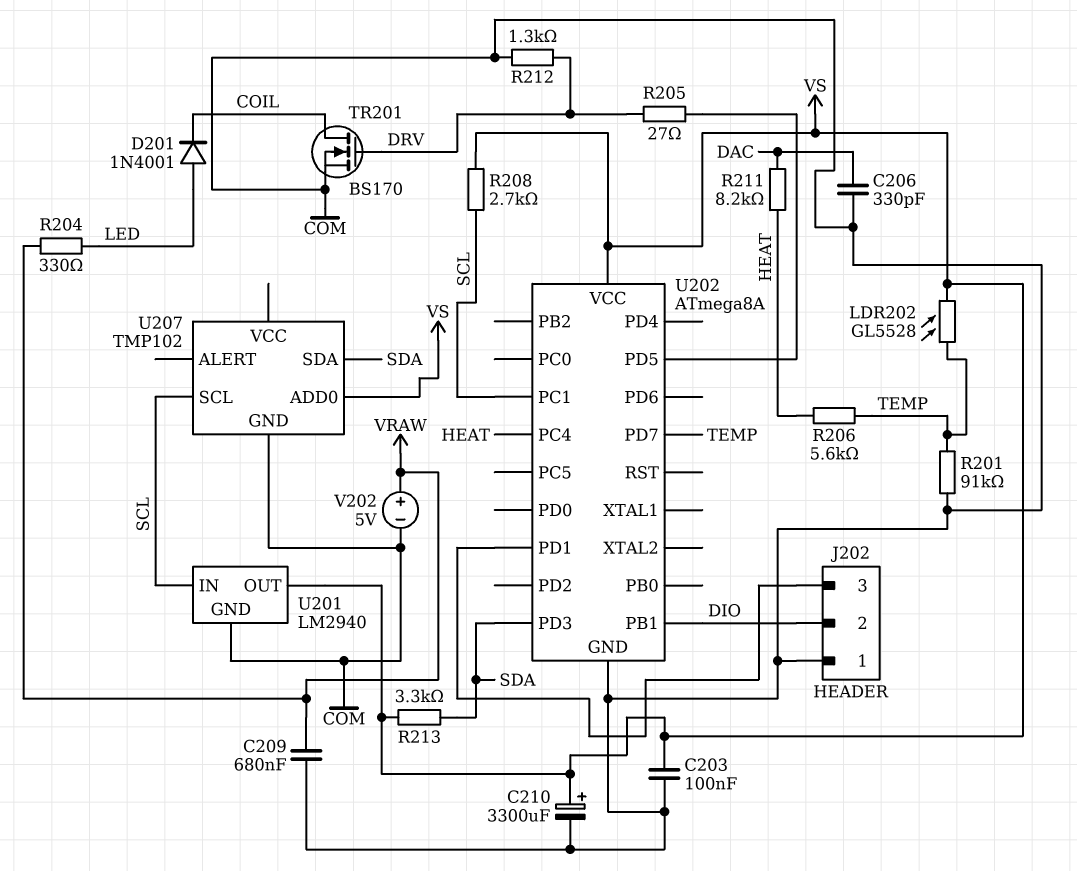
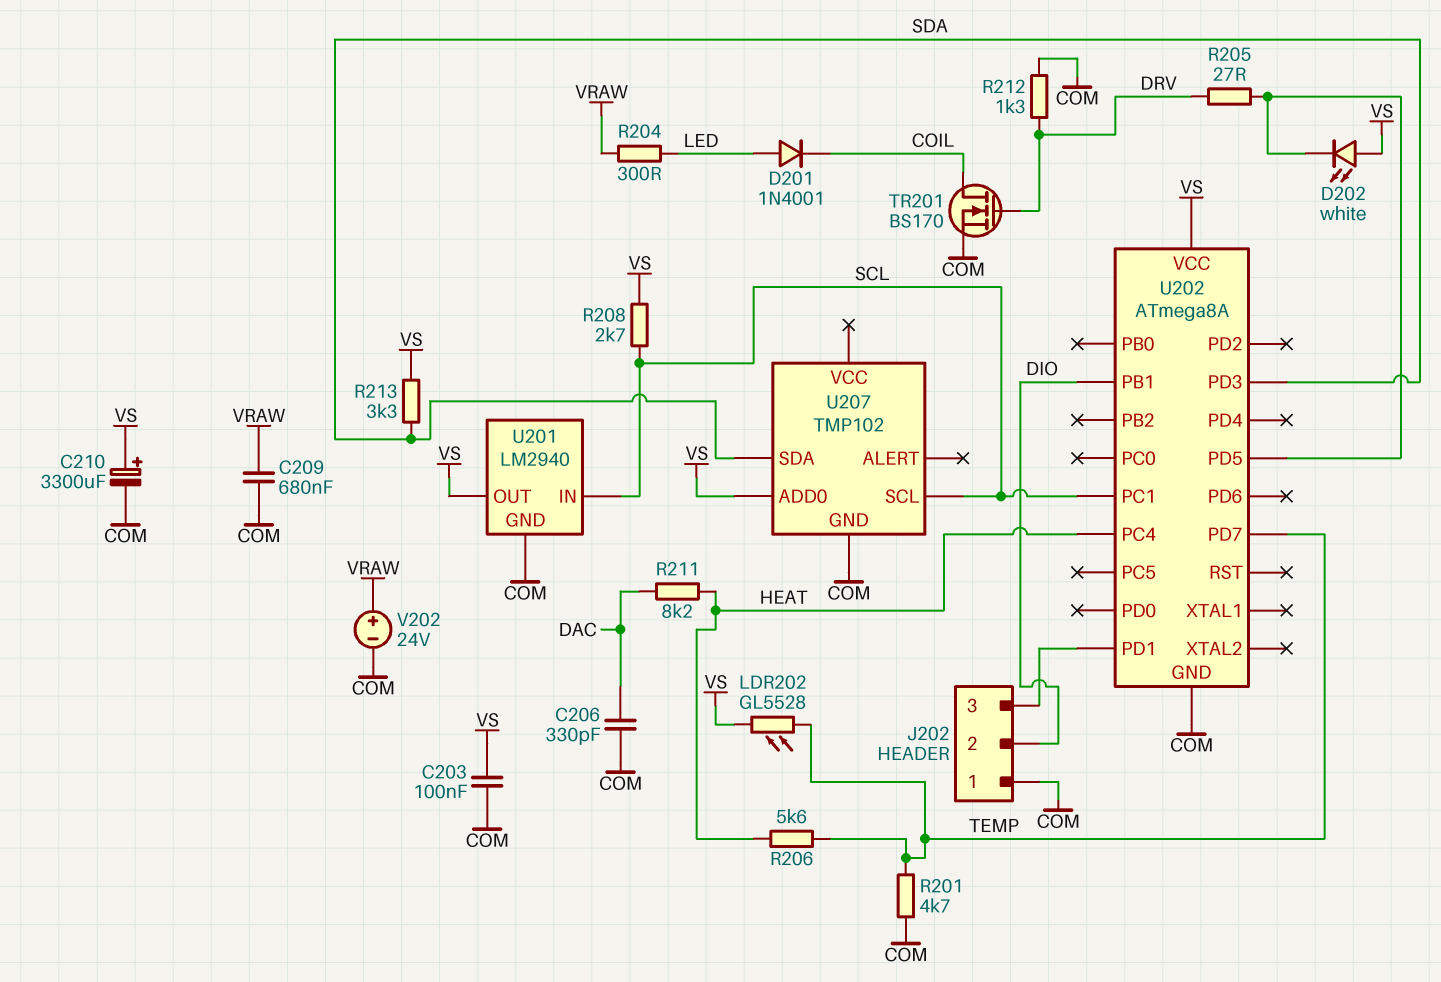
D202: none -> LED white (A VS, K U202/PD5)
R201: 91k (COM, TEMP) -> 4.7k (COM, TEMP)
R204: 330 (LED, VRAW) -> 300 (LED, VRAW)
V202: 5V (plus VRAW, minus COM) -> 24V (plus VRAW, minus COM)

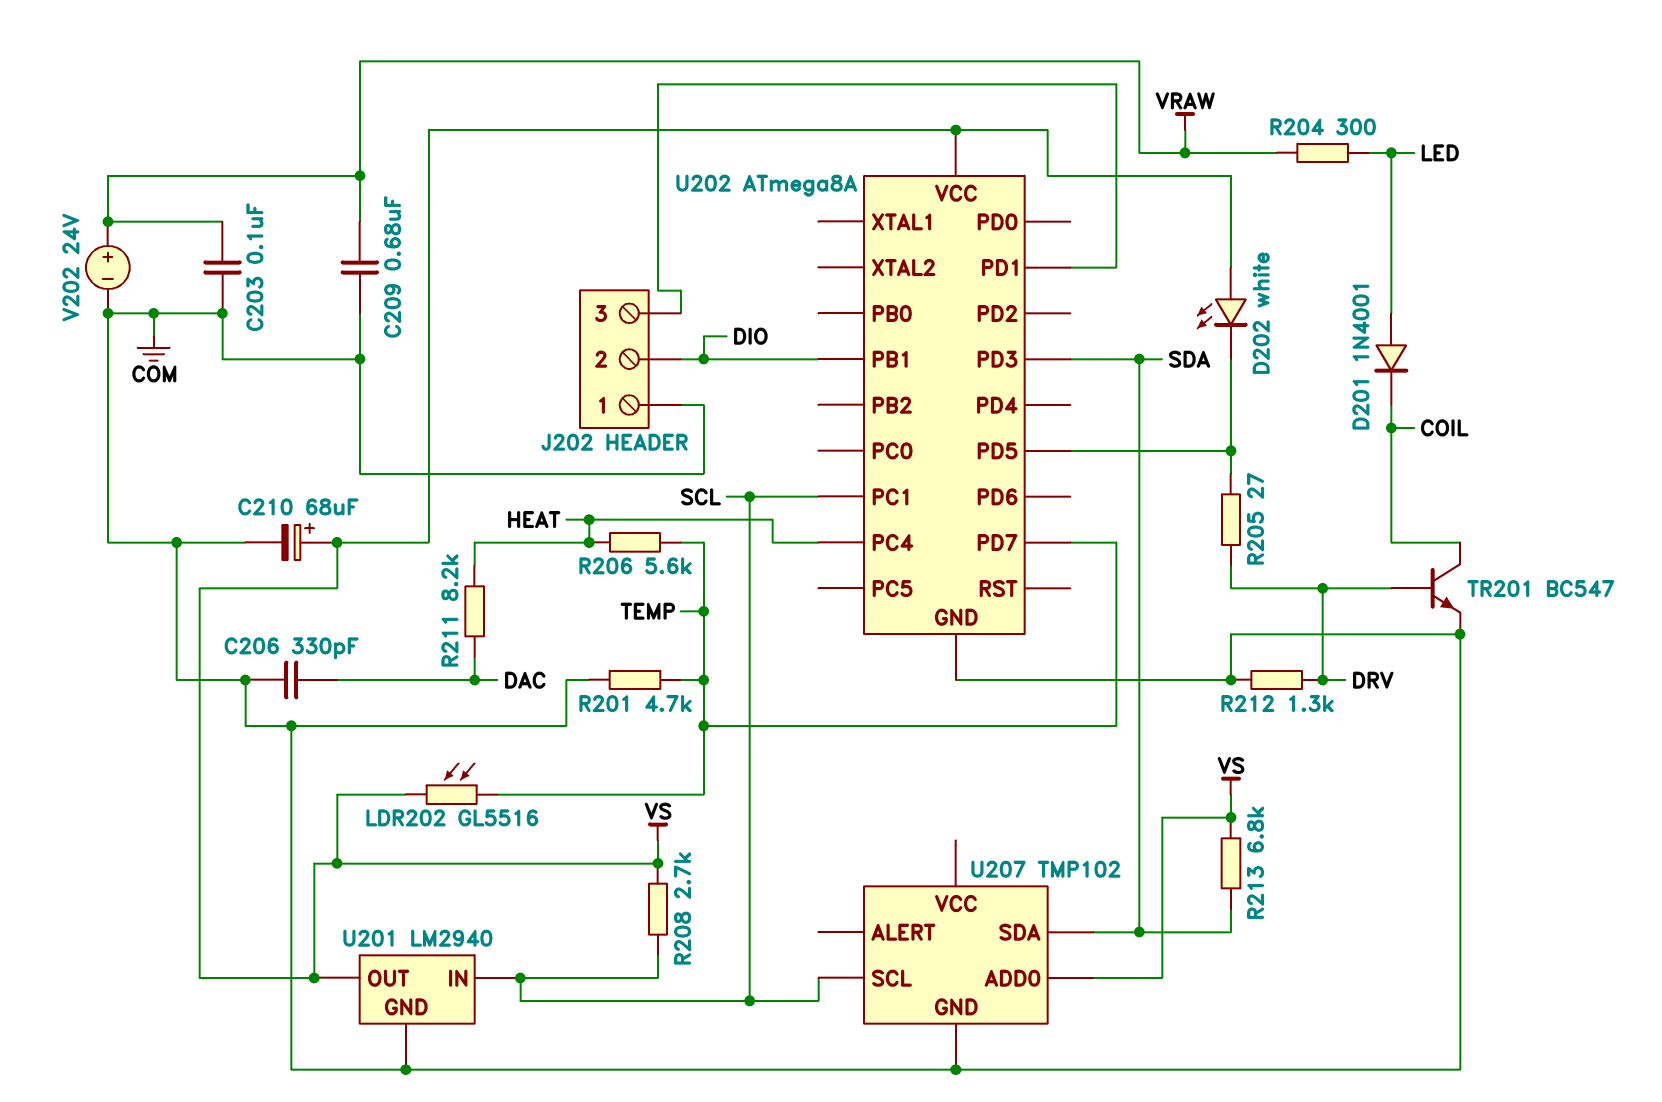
C203: 100nF (COM, VS) -> 100nF (COM, VRAW)
C210: 3300uF (plus VS, minus COM) -> 68uF (plus VS, minus COM)
LDR202: GL5528 (TEMP, VS) -> GL5516 (TEMP, VS)
R213: 3.3k (SDA, VS) -> 6.8k (SDA, VS)
TR201: NMOS BS170 (G DRV, D COIL, S COM) -> NPN BC547 (B DRV, C COIL, E COM)

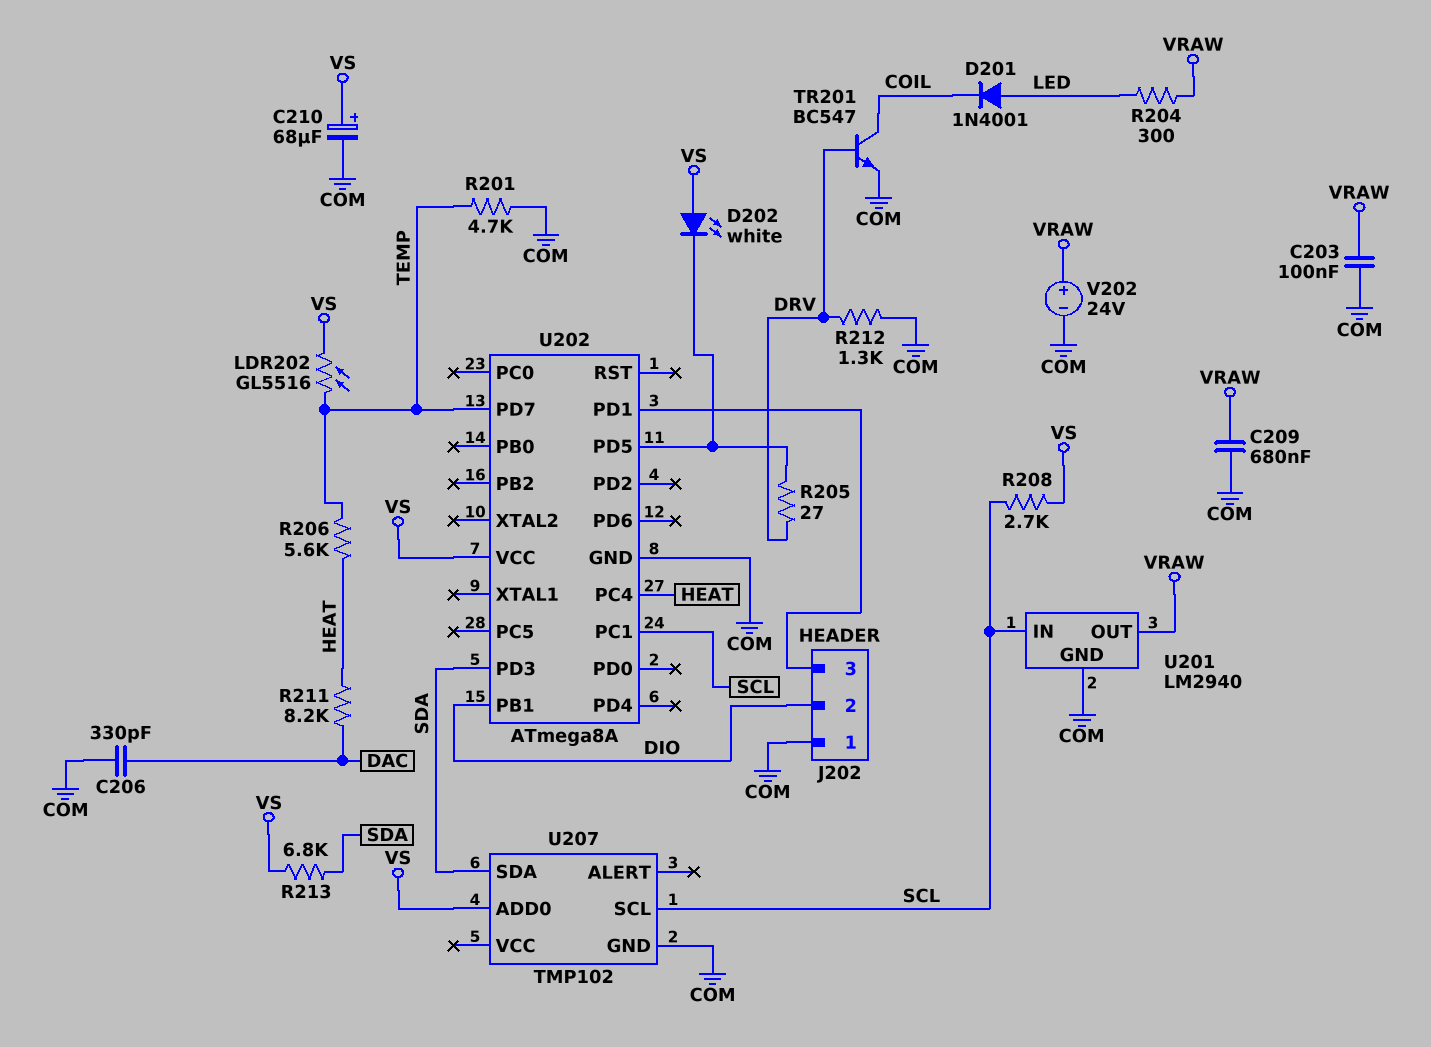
U201 pin OUT: VS -> VRAW

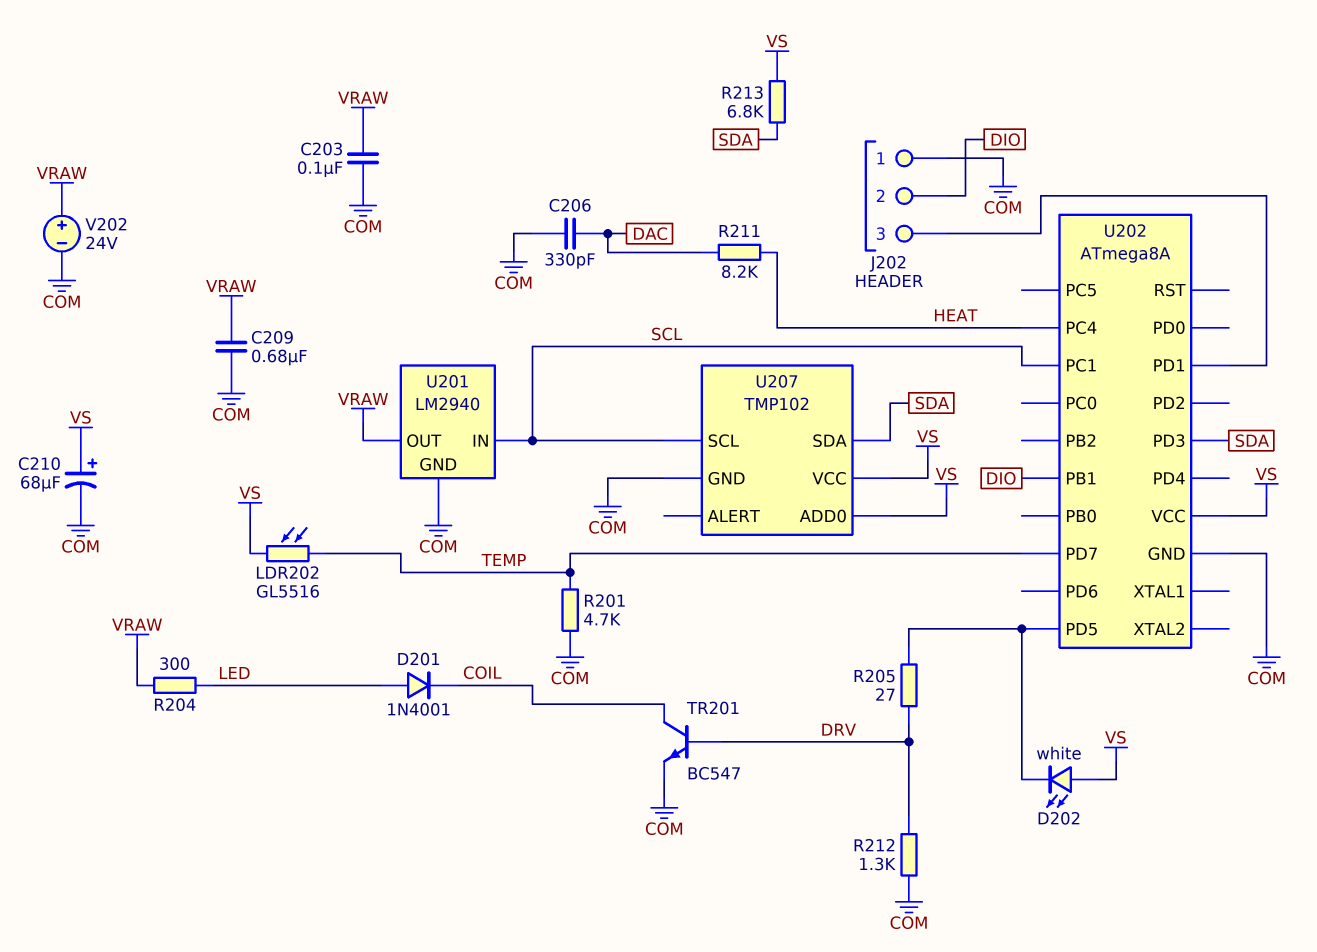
R206: 5.6k (HEAT, TEMP) -> none
R208: 2.7k (SCL, VS) -> none
U207 pin VCC: none -> VS

